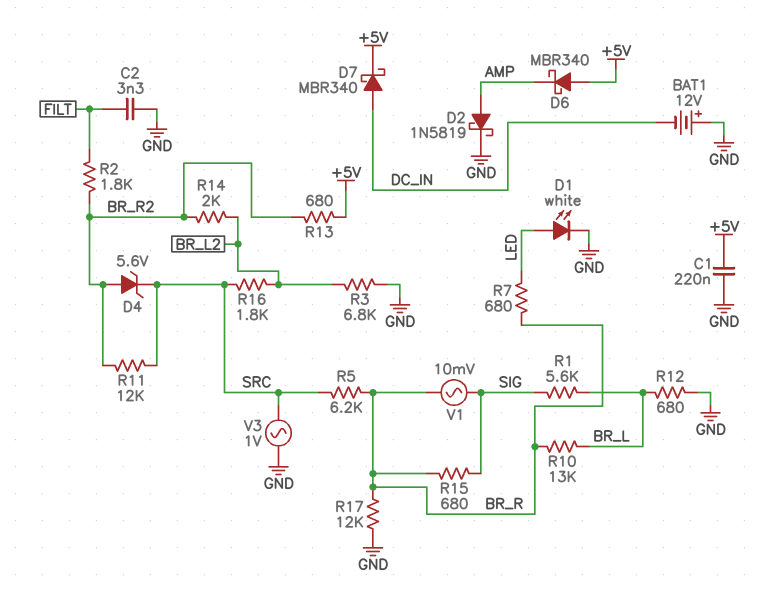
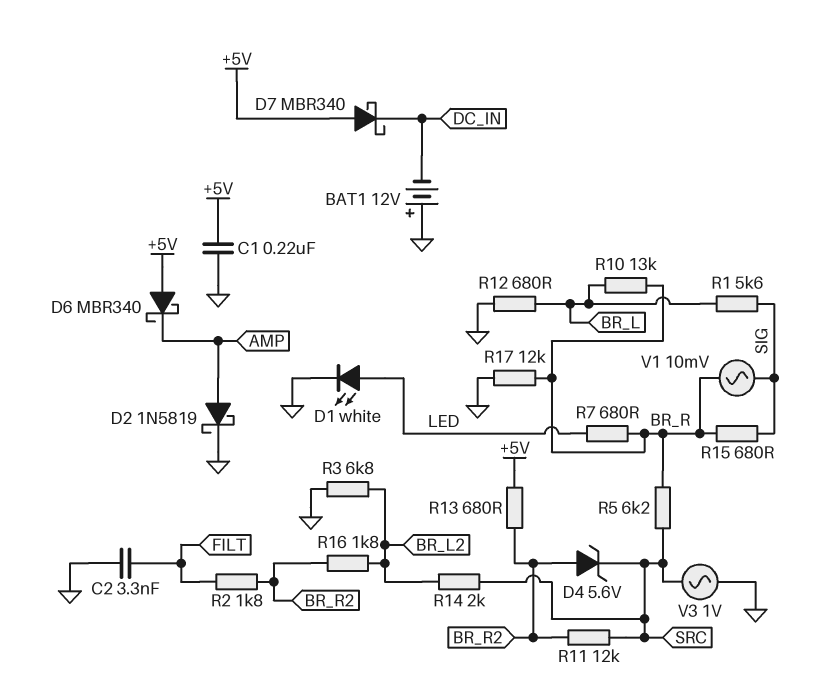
D7: schottky MBR340 (A DC_IN, K +5V) -> schottky MBR340 (A +5V, K DC_IN)
R14: 2k (BR_L2, BR_R2) -> 2k (BR_L2, SRC)
R16: 1.8k (BR_L2, SRC) -> 1.8k (BR_L2, BR_R2)

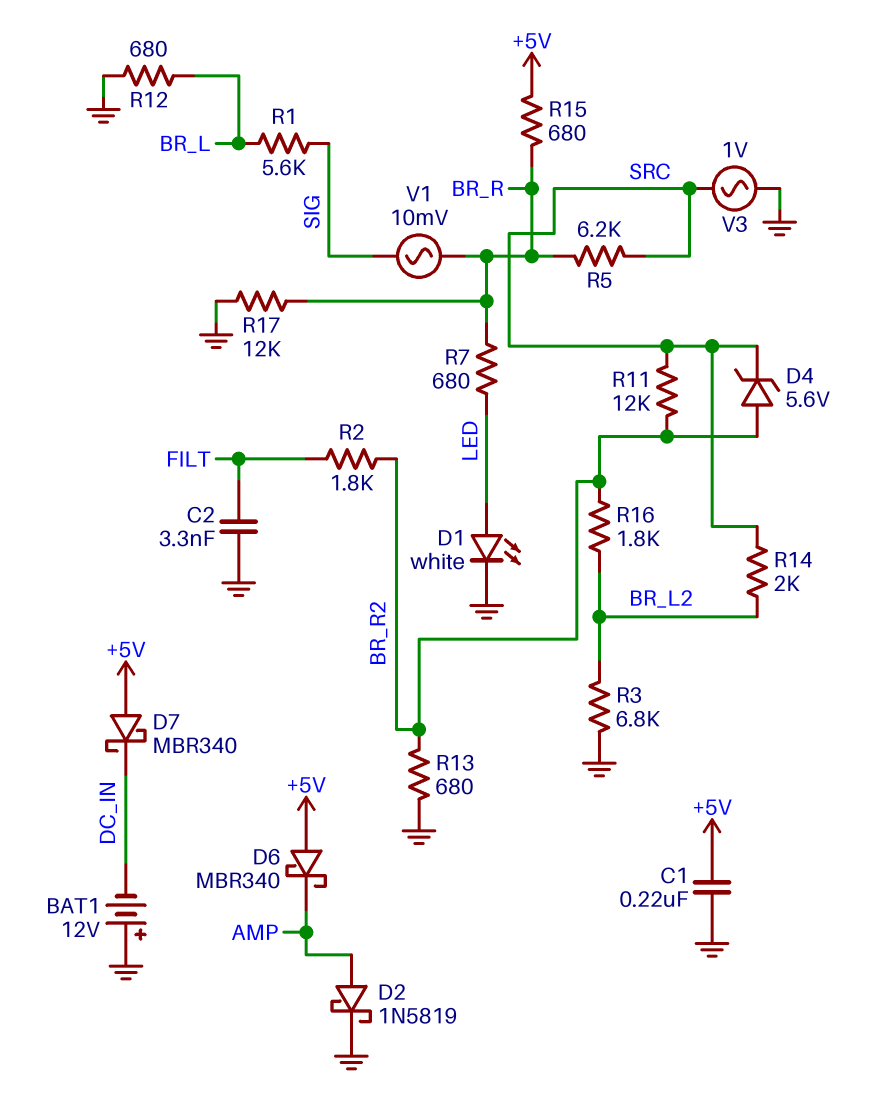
R10: 13k (BR_L, BR_R) -> none
R13: 680 (+5V, BR_R2) -> 680 (BR_R2, GND)
R15: 680 (BR_R, SIG) -> 680 (+5V, BR_R)

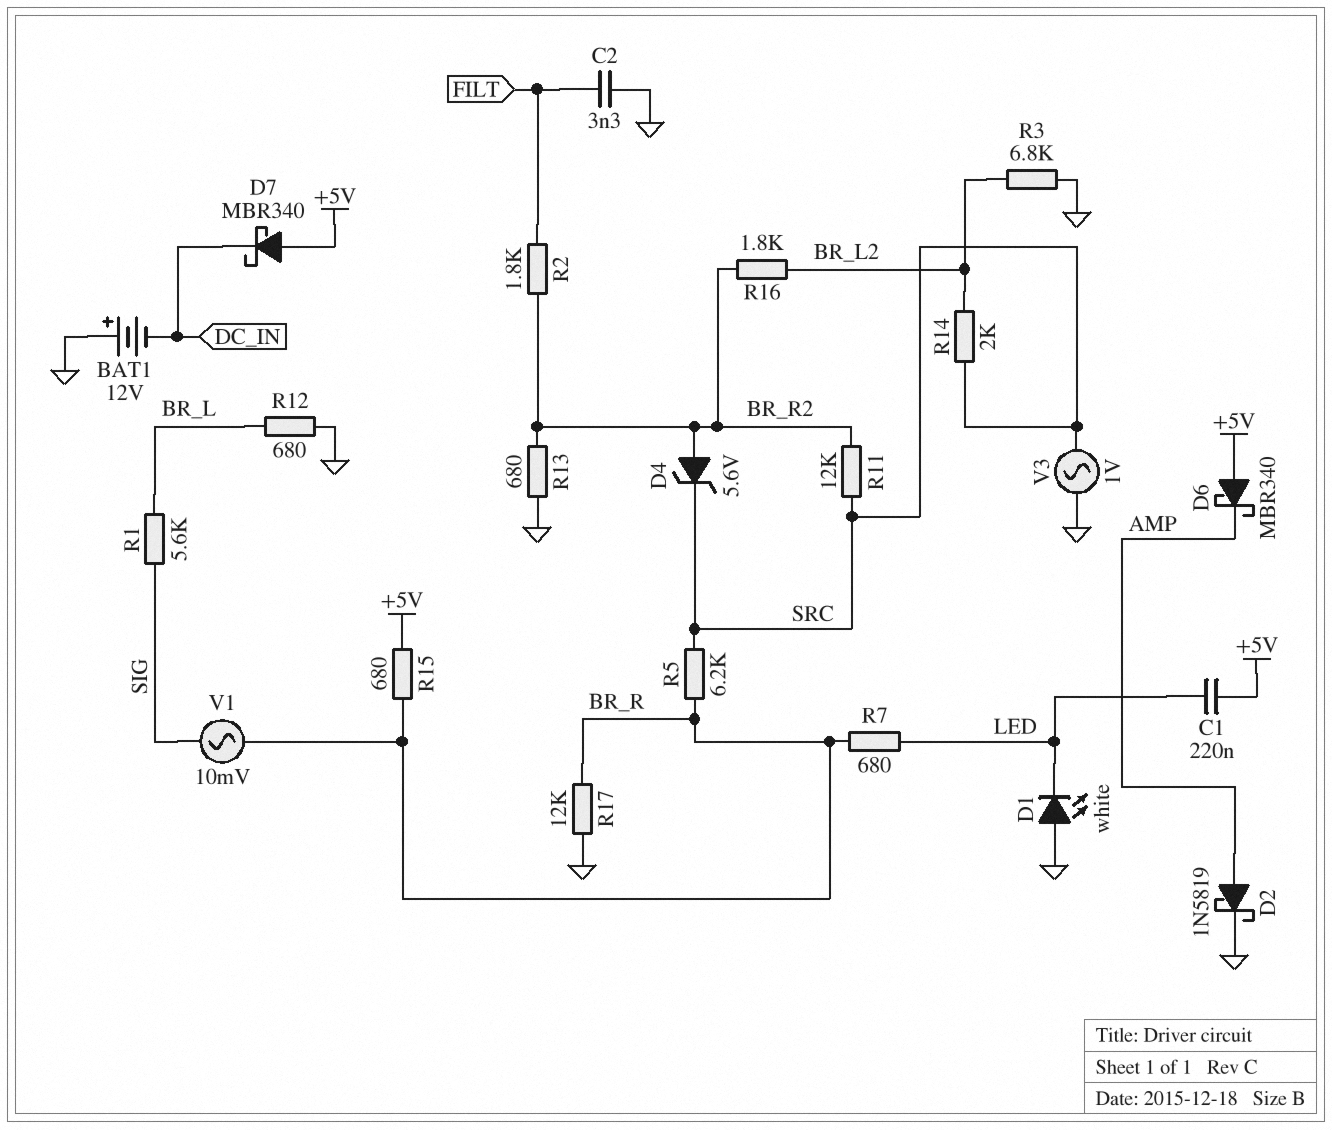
C1: 220nF (+5V, GND) -> 220nF (+5V, LED)
D1: LED white (A LED, K GND) -> LED white (A GND, K LED)

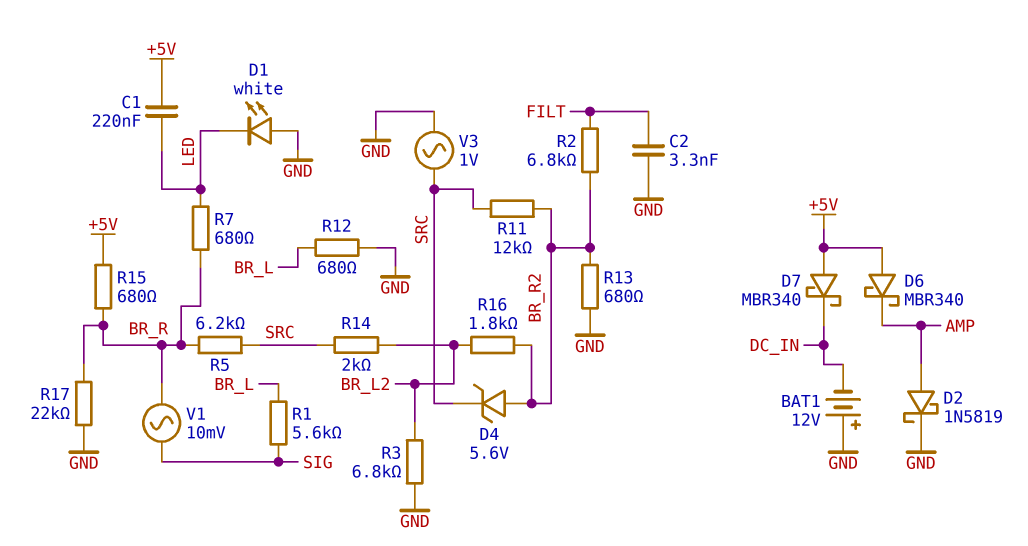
R2: 1.8k (BR_R2, FILT) -> 6.8k (BR_R2, FILT)
R17: 12k (BR_R, GND) -> 22k (BR_R, GND)

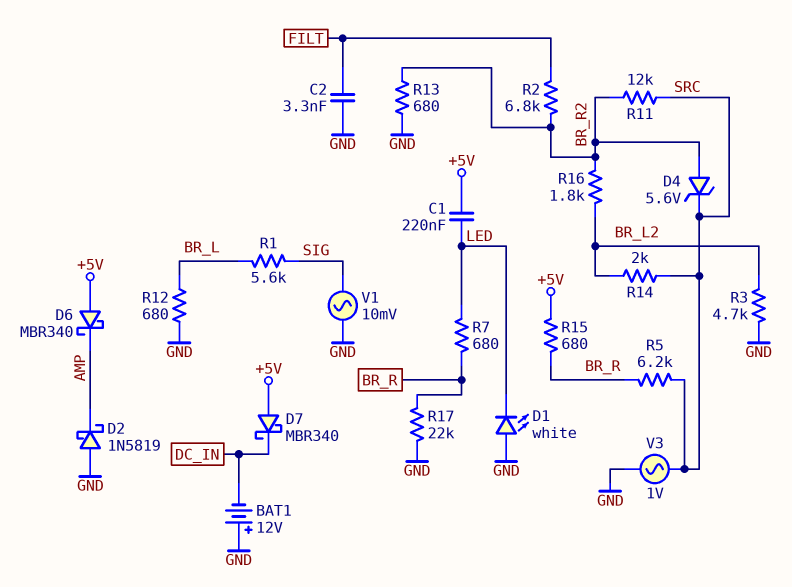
D2: schottky 1N5819 (A AMP, K GND) -> schottky 1N5819 (A GND, K AMP)
R3: 6.8k (BR_L2, GND) -> 4.7k (BR_L2, GND)
V1: AC 10mV (BR_R, SIG) -> AC 10mV (GND, SIG)

